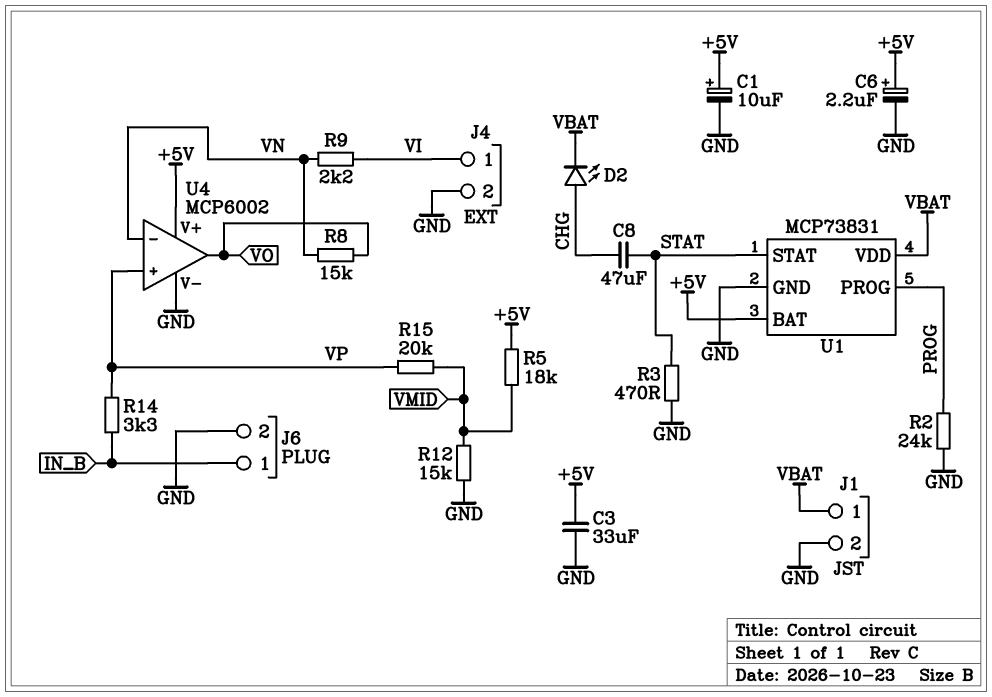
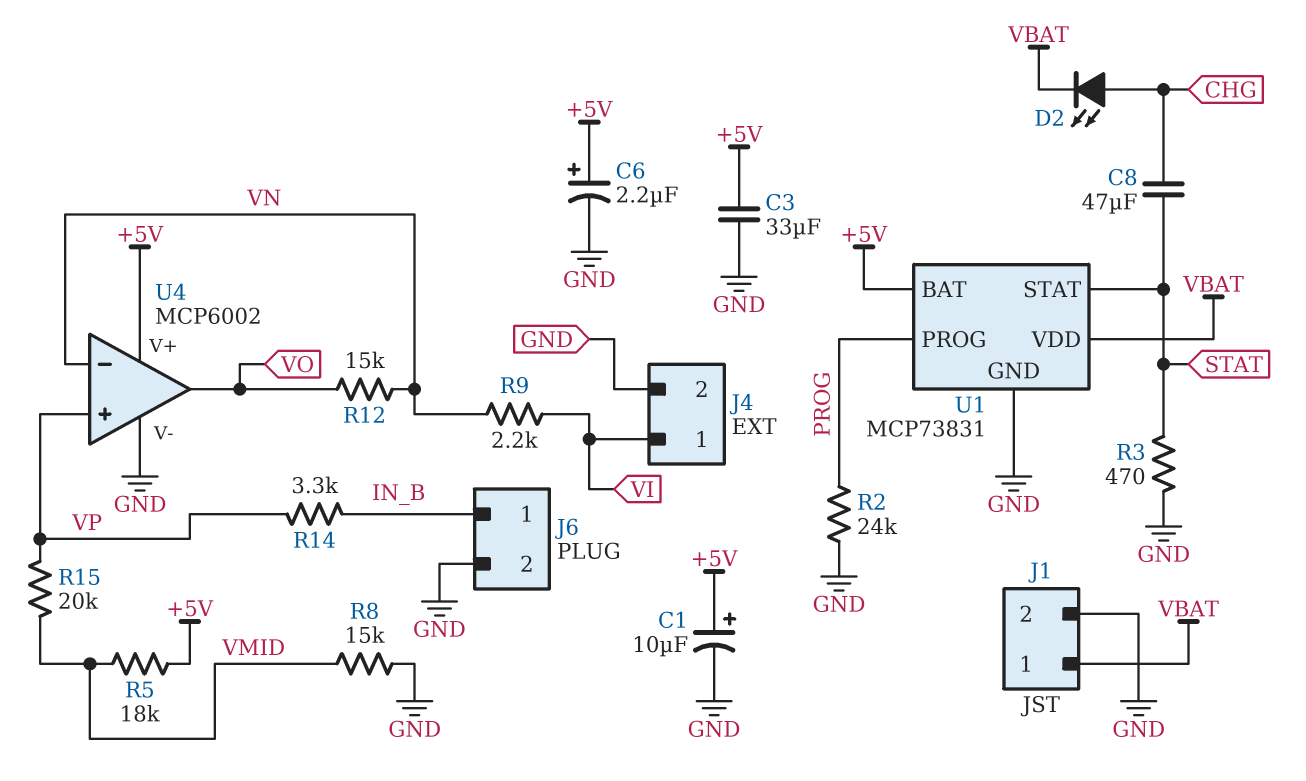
R8: 15k (VN, VO) -> 15k (GND, VMID)
R12: 15k (GND, VMID) -> 15k (VN, VO)

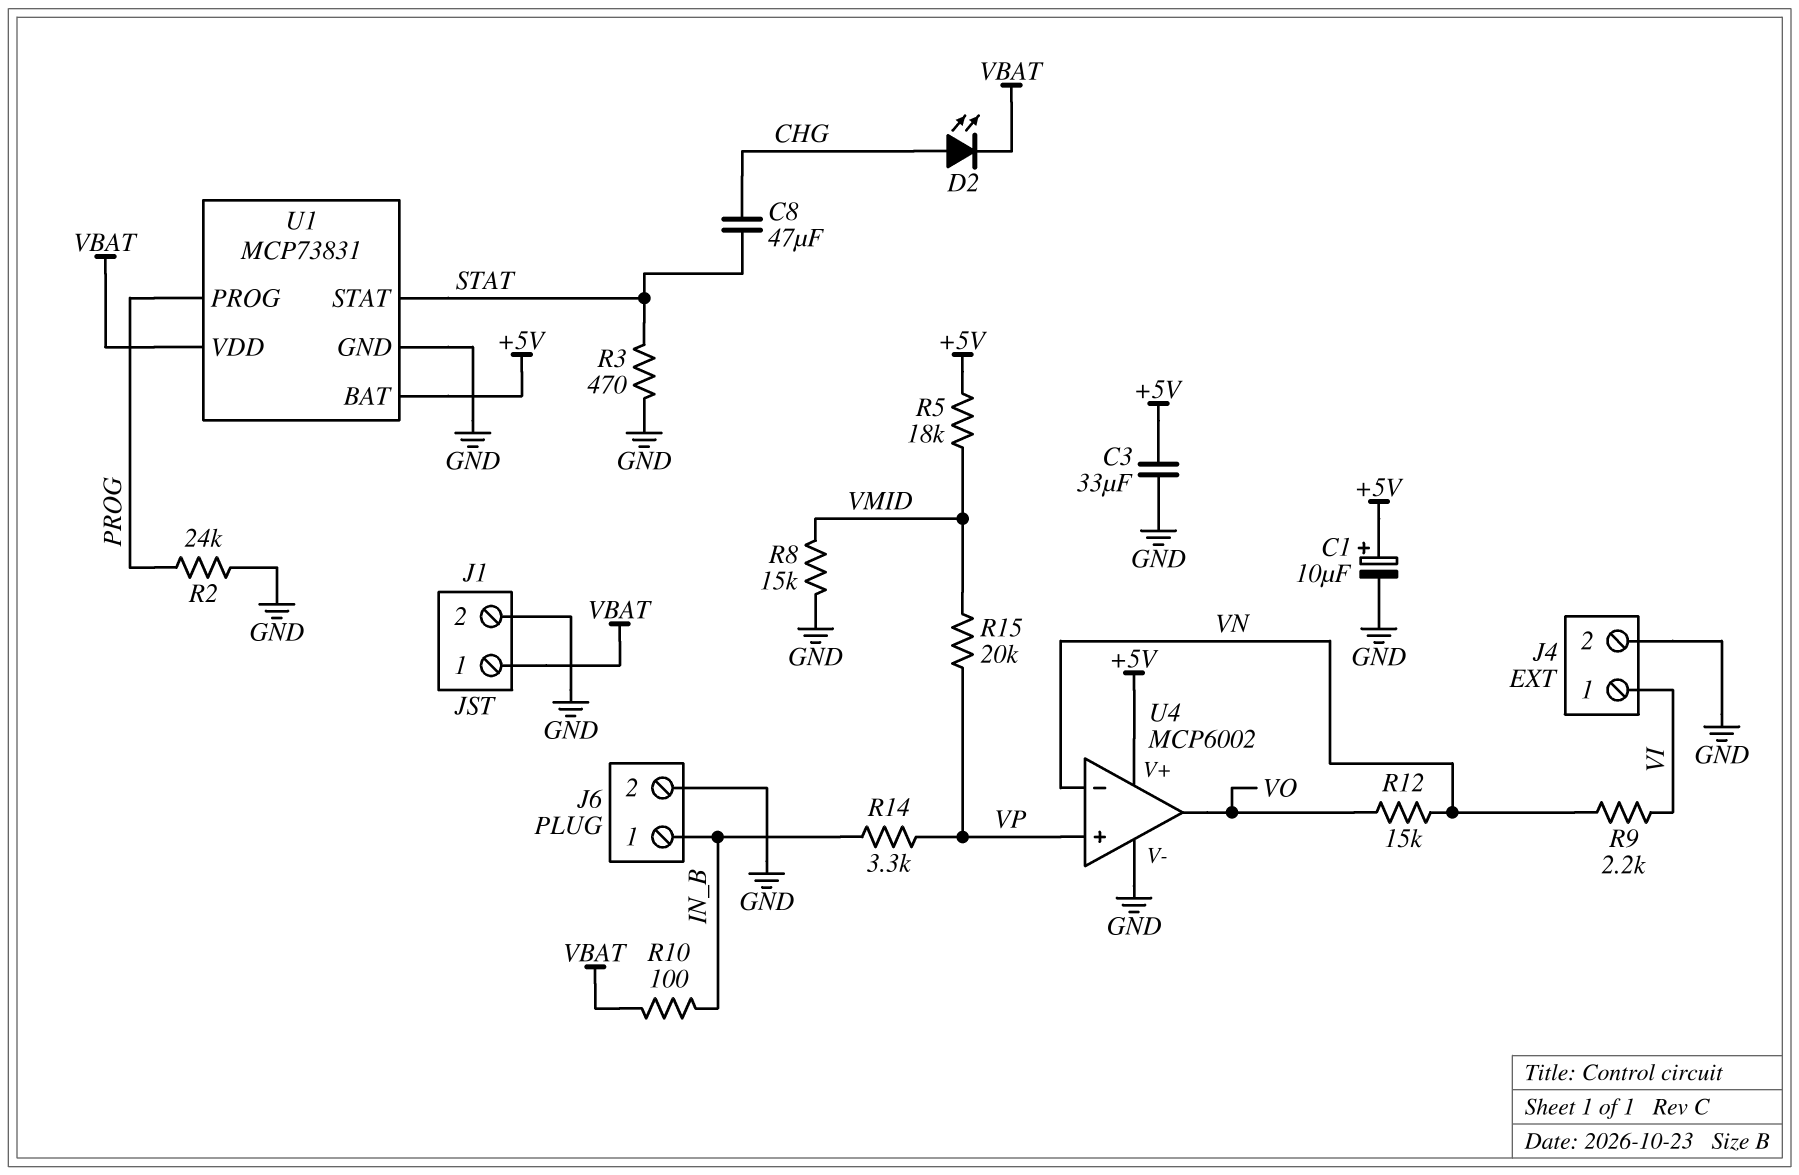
C6: 2.2uF (plus +5V, minus GND) -> none
R10: none -> 100 (IN_B, VBAT)

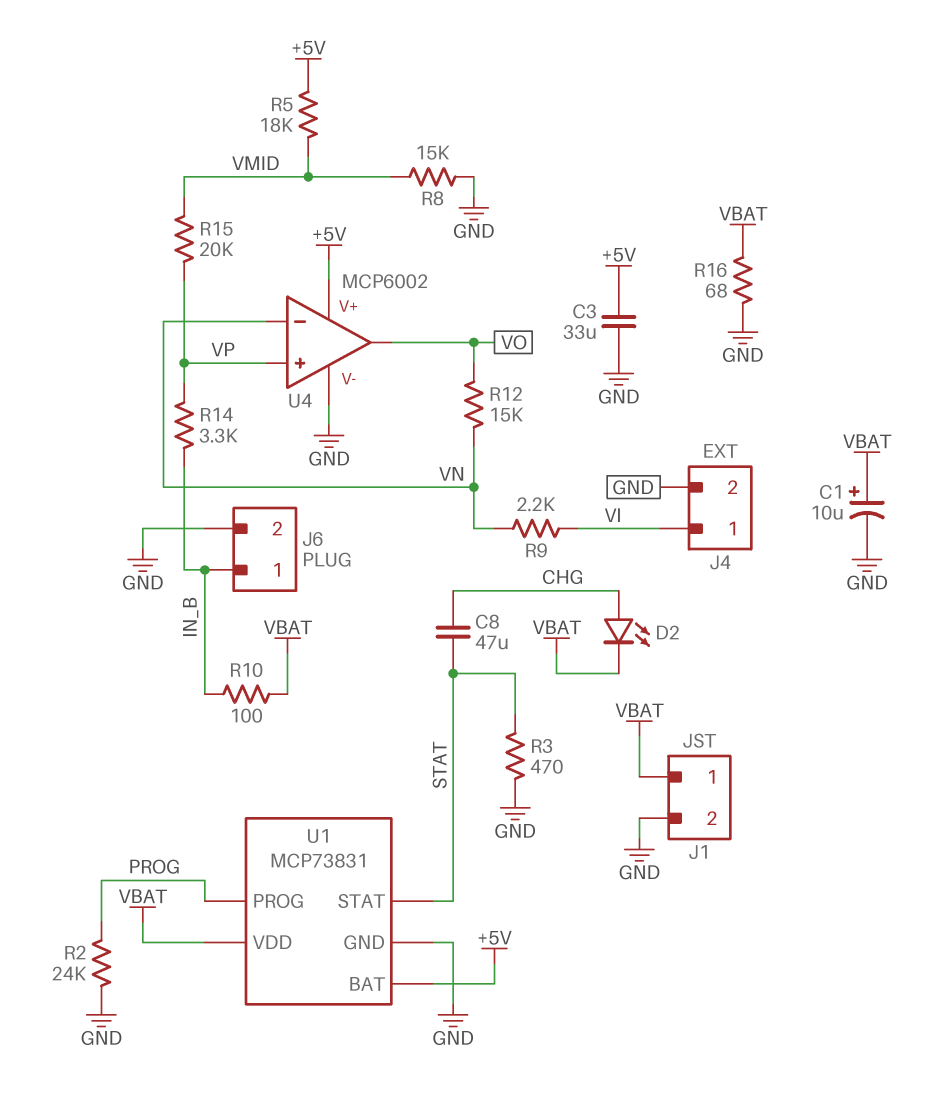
C1: 10uF (plus +5V, minus GND) -> 10uF (plus VBAT, minus GND)
R16: none -> 68 (GND, VBAT)

